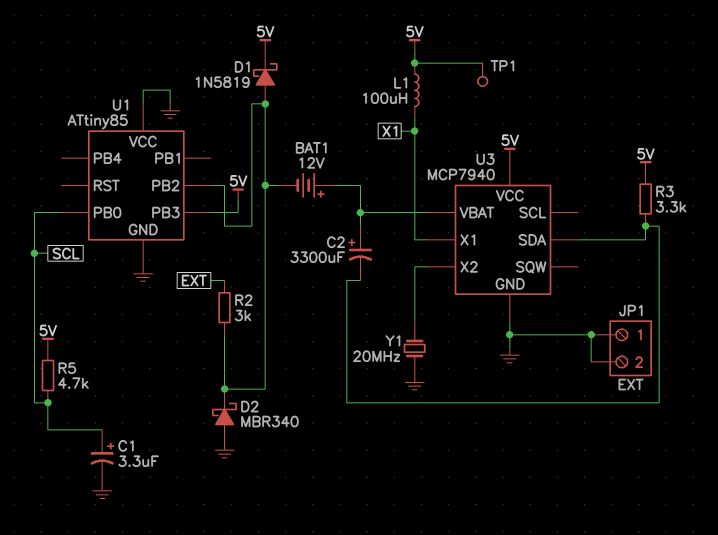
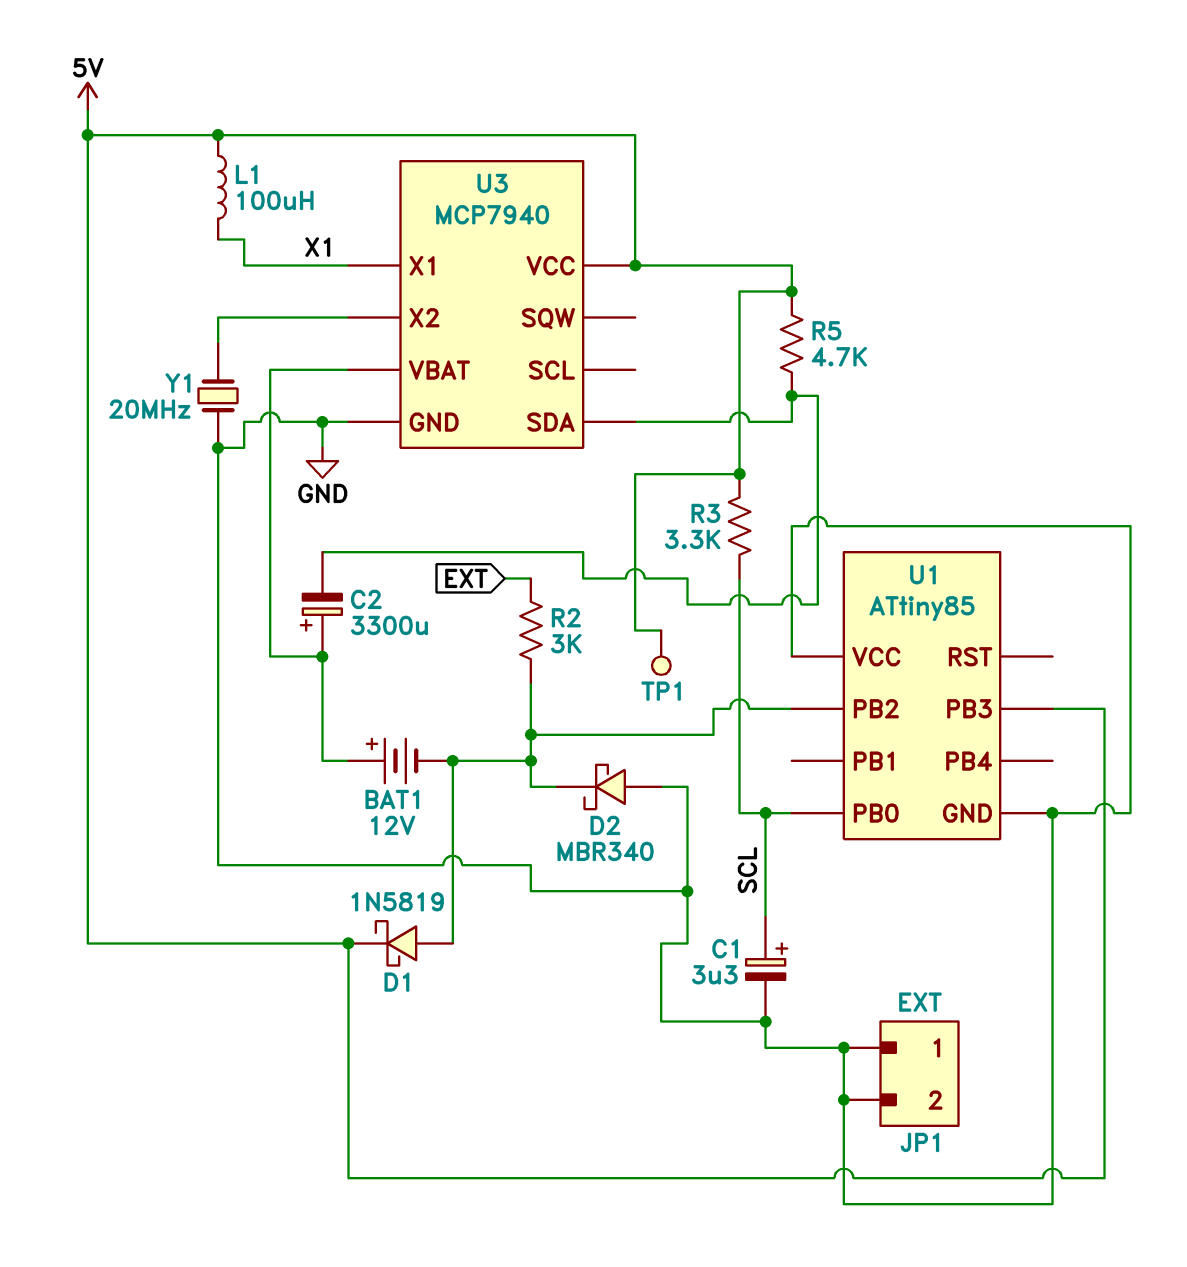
R3: 3.3k (5V, U3/SDA) -> 3.3k (5V, SCL)
R5: 4.7k (5V, SCL) -> 4.7k (5V, U3/SDA)

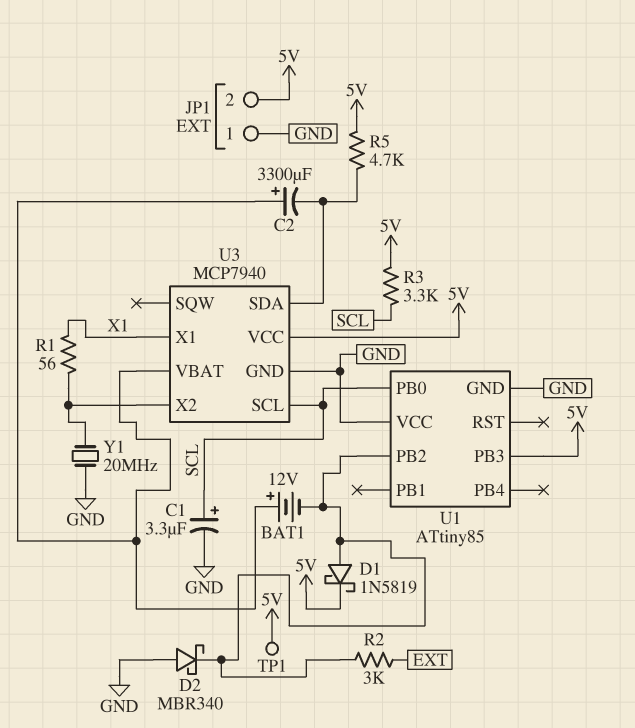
JP1 pin 2: GND -> 5V
L1: 100uH (5V, X1) -> none
R1: none -> 56 (U3/X2, X1)
U3 pin SCL: none -> SCL

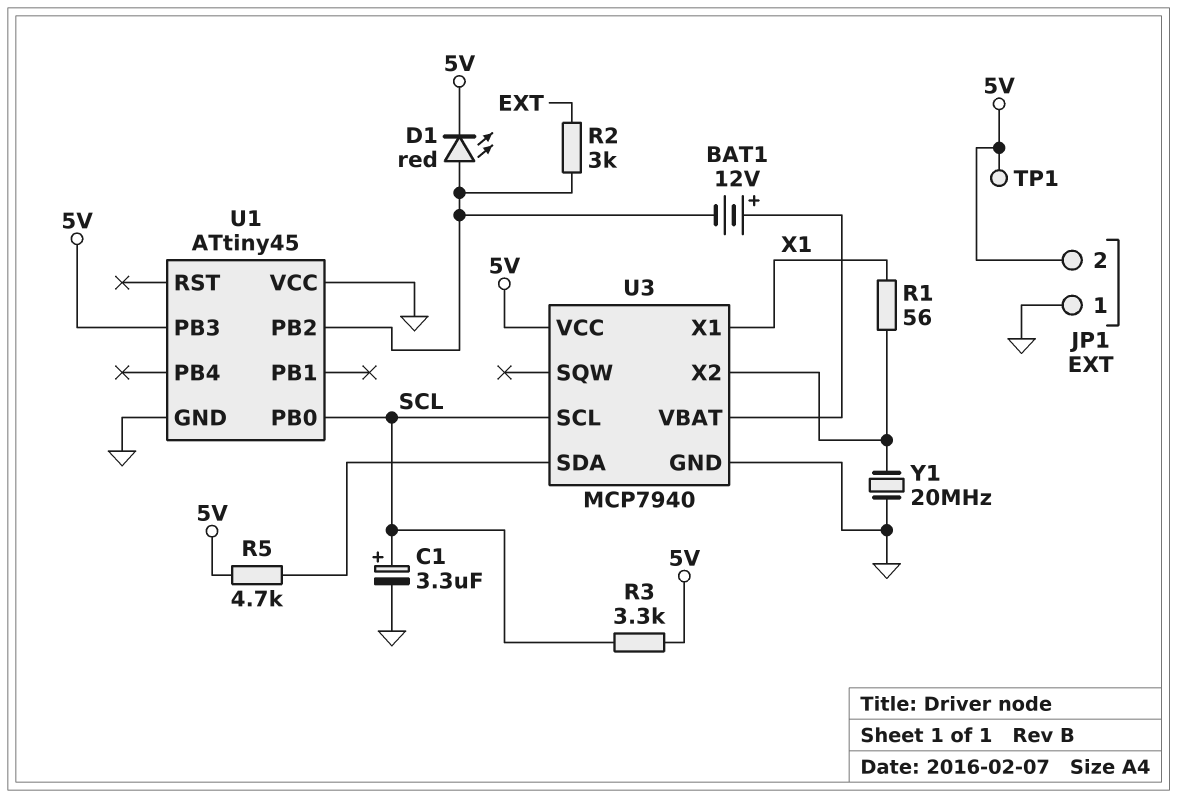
C2: 3300uF (plus U3/VBAT, minus U3/SDA) -> none
D1: schottky 1N5819 (A U1/PB2, K 5V) -> LED red (A U1/PB2, K 5V)
D2: schottky MBR340 (A GND, K U1/PB2) -> none
U1: ATtiny85 -> ATtiny45

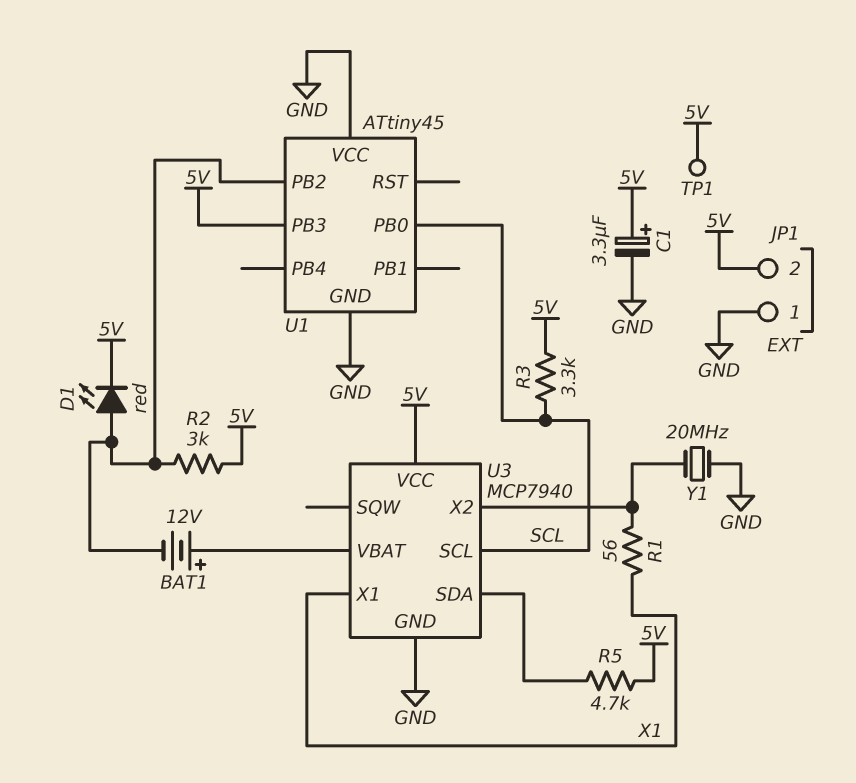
C1: 3.3uF (plus SCL, minus GND) -> 3.3uF (plus 5V, minus GND)
R2: 3k (EXT, U1/PB2) -> 3k (5V, U1/PB2)

